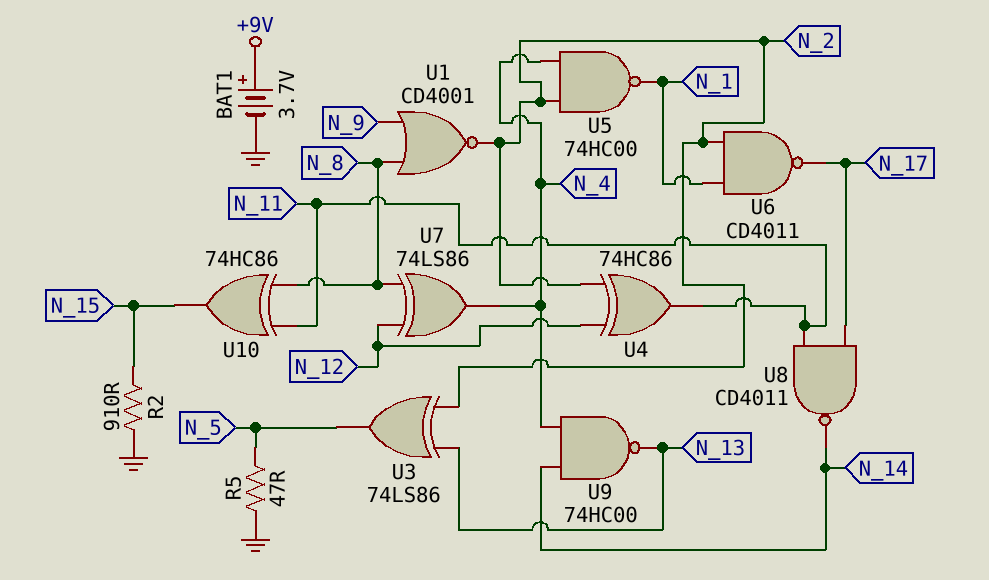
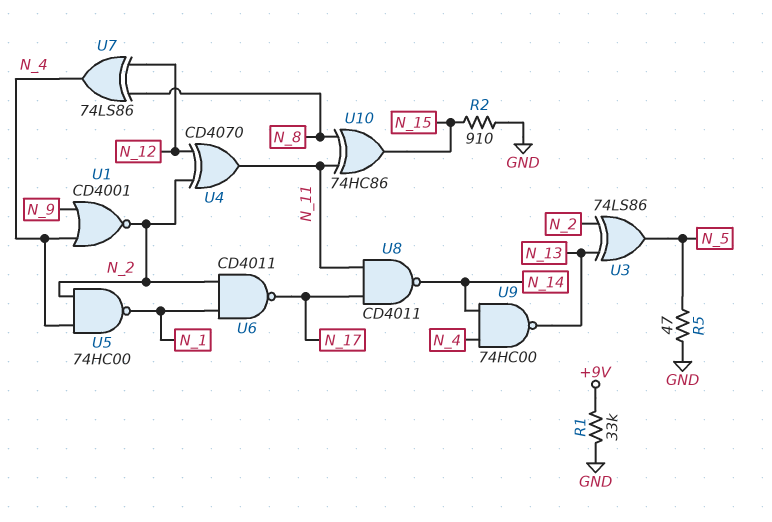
BAT1: 3.7V (plus +9V, minus GND) -> none
R1: none -> 33k (+9V, GND)
U1: NOR CD4001 (in N_8, in N_9, out N_2) -> NOR CD4001 (in N_4, in N_9, out N_2)
U4: XOR 74HC86 (in N_2, in N_12, out N_11) -> XOR CD4070 (in N_2, in N_12, out N_11)

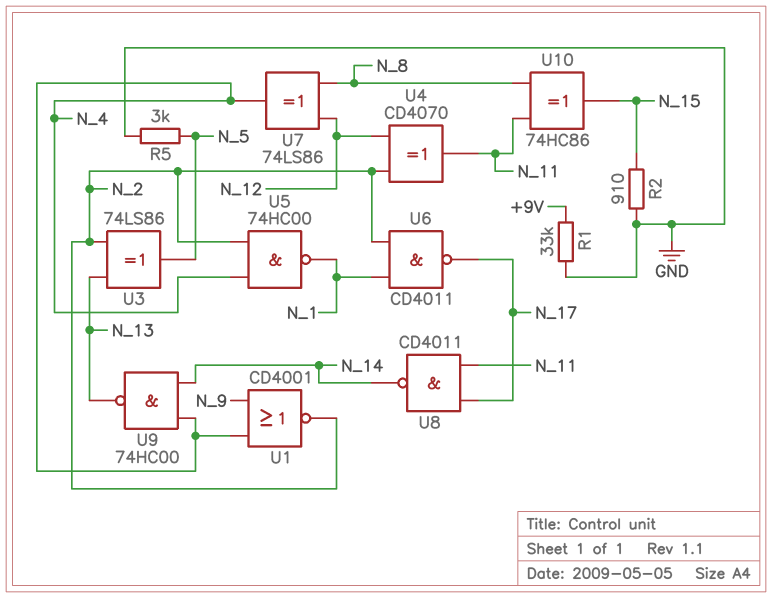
R5: 47 (GND, N_5) -> 3k (GND, N_5)

